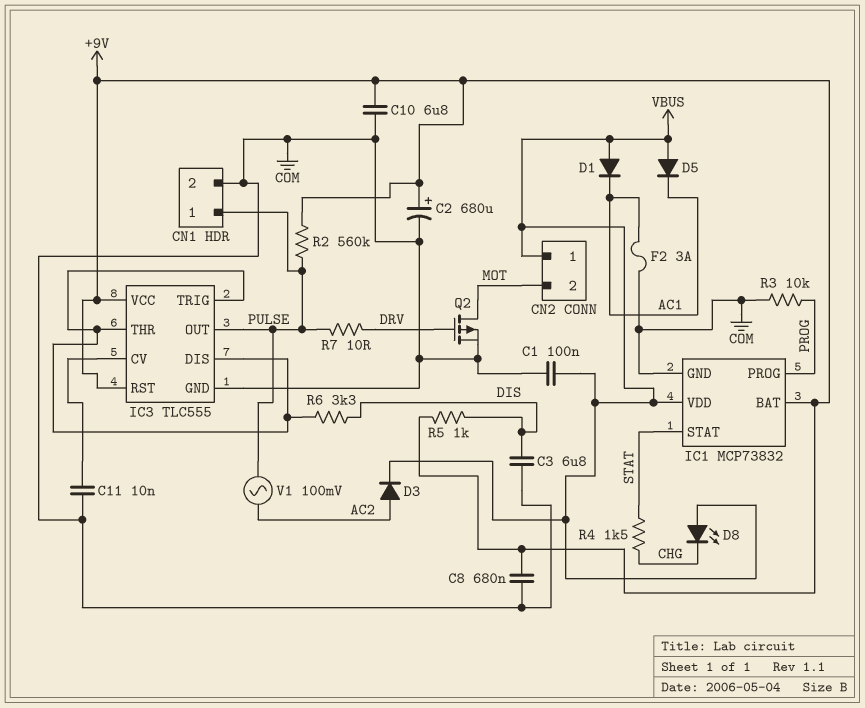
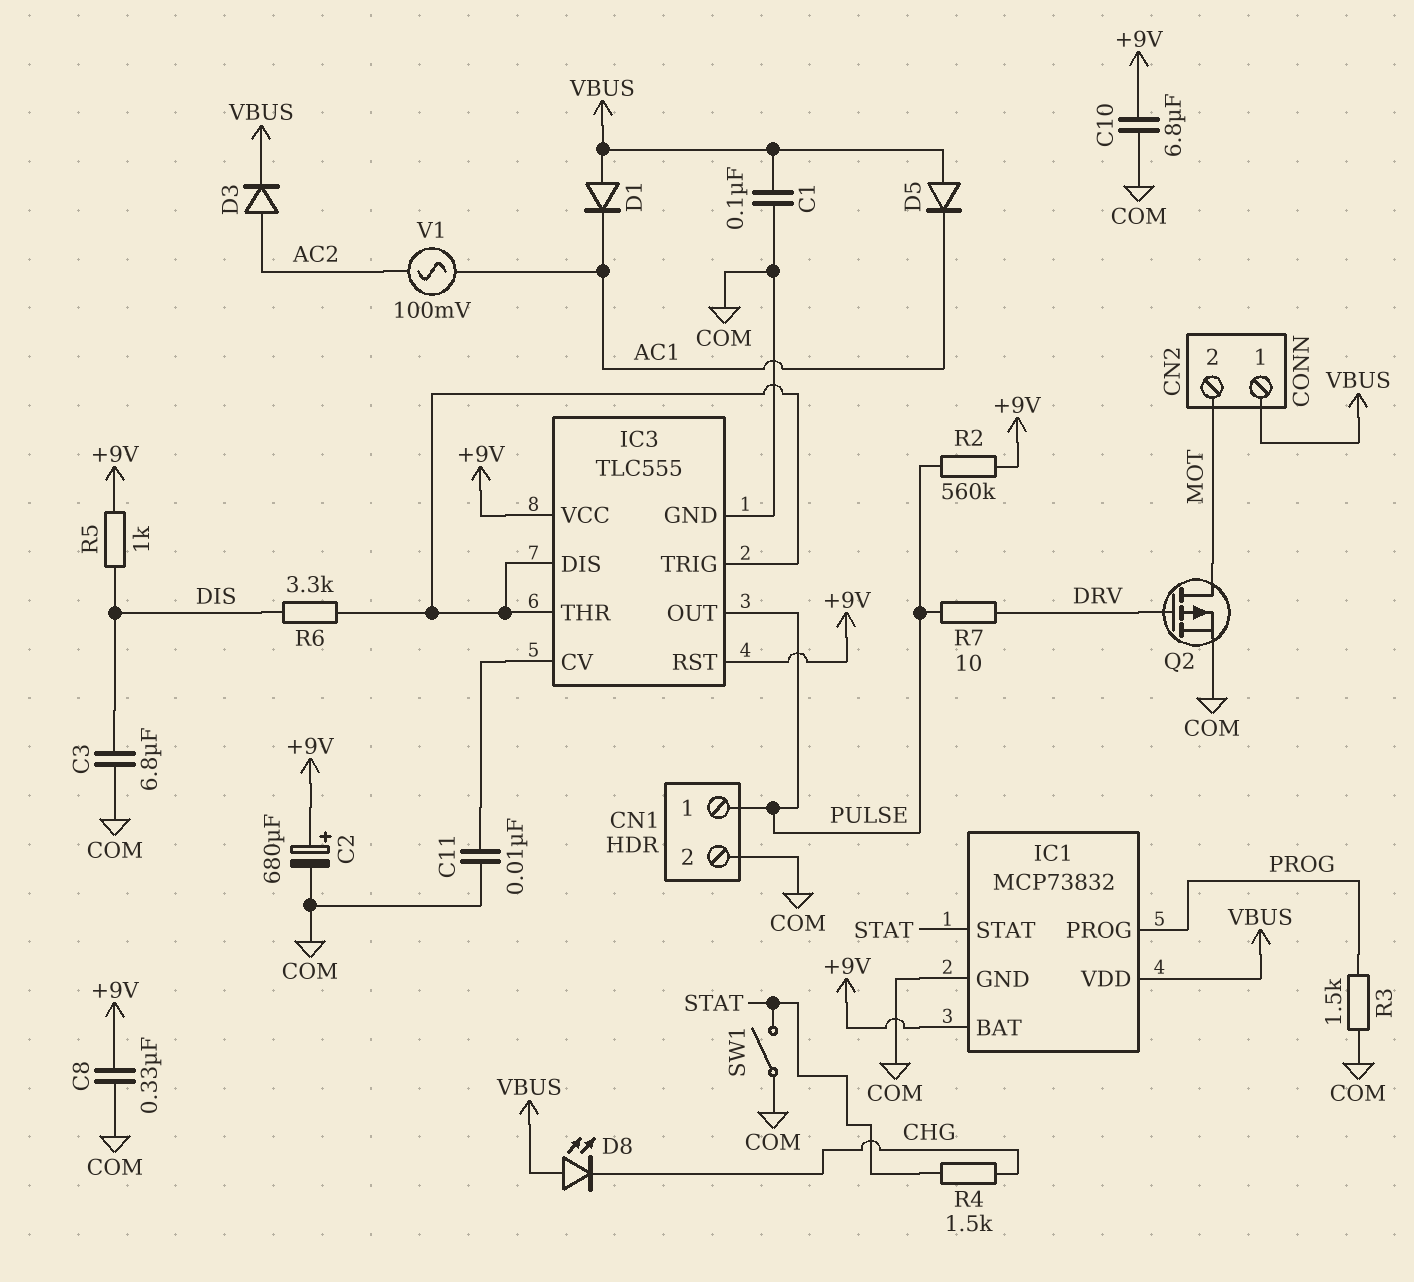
C8: 680nF (+9V, COM) -> 330nF (+9V, COM)
F2: 3A (AC1, COM) -> none
R3: 10k (COM, PROG) -> 1.5k (COM, PROG)
SW1: none -> switch (COM, STAT)
V1: AC 100mV (AC2, PULSE) -> AC 100mV (AC1, AC2)

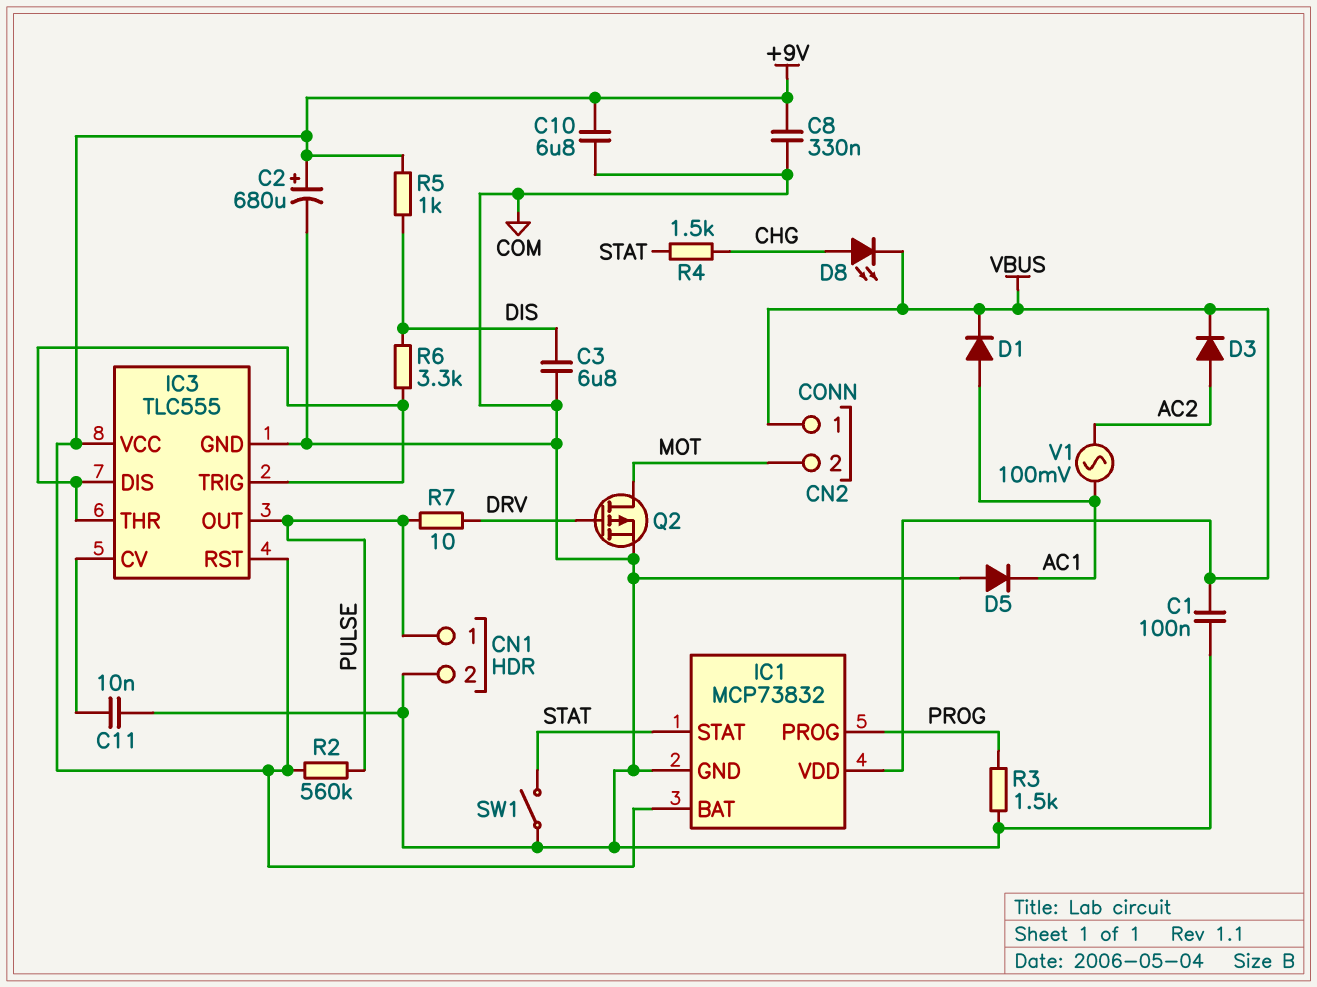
D1: diode (A VBUS, K AC1) -> diode (A AC1, K VBUS)
D5: diode (A VBUS, K AC1) -> diode (A COM, K AC1)
D8: LED (A VBUS, K CHG) -> LED (A CHG, K VBUS)

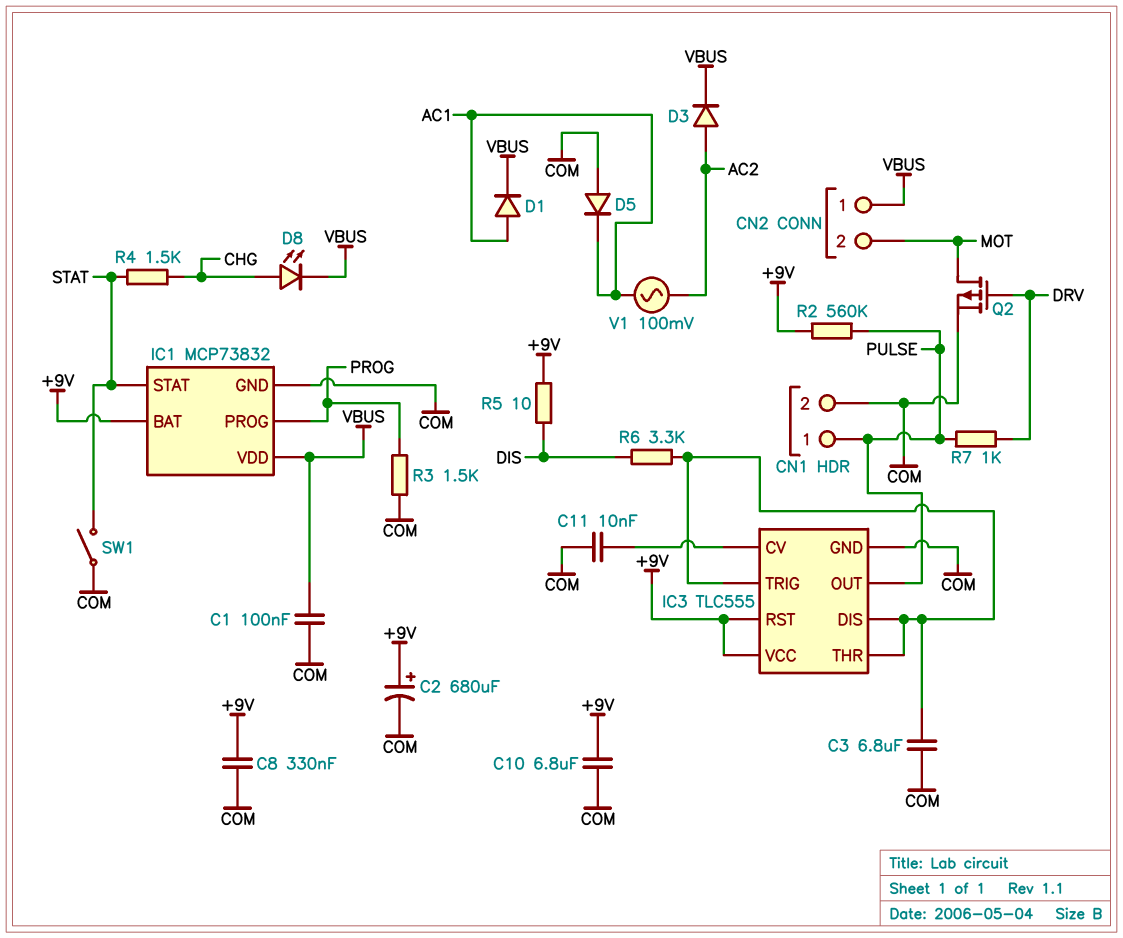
C3: 6.8uF (COM, DIS) -> 6.8uF (COM, IC3/DIS)
R5: 1k (+9V, DIS) -> 10 (+9V, DIS)
R7: 10 (DRV, PULSE) -> 1k (DRV, PULSE)

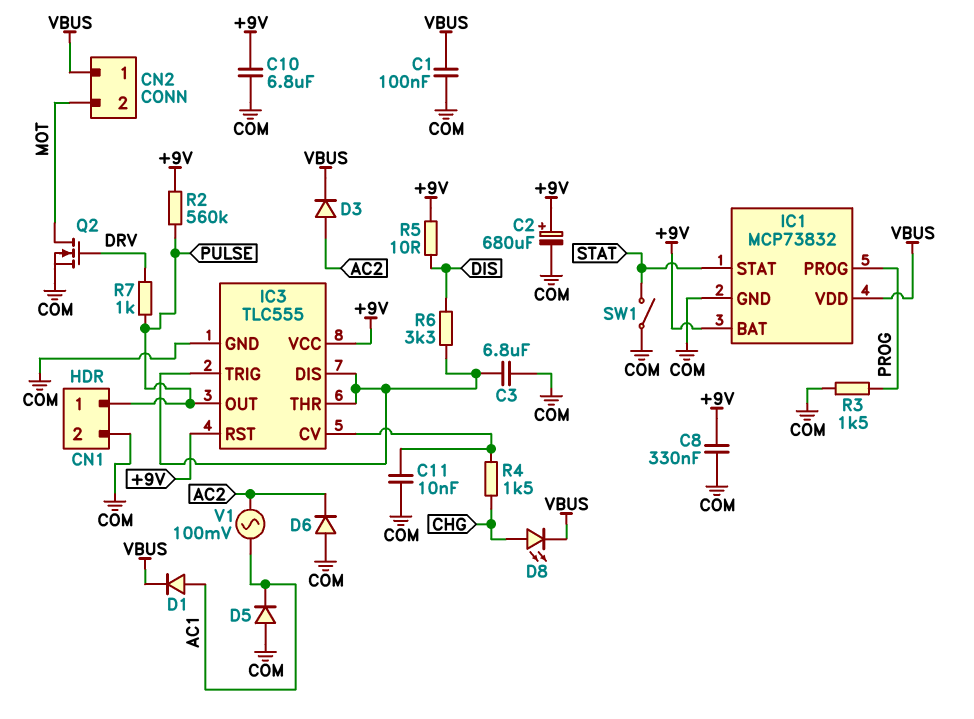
D6: none -> diode (A COM, K AC2)
Q2: PMOS (G DRV, D MOT, S COM) -> NMOS (G DRV, D MOT, S COM)
R4: 1.5k (CHG, STAT) -> 1.5k (CHG, IC3/CV)

